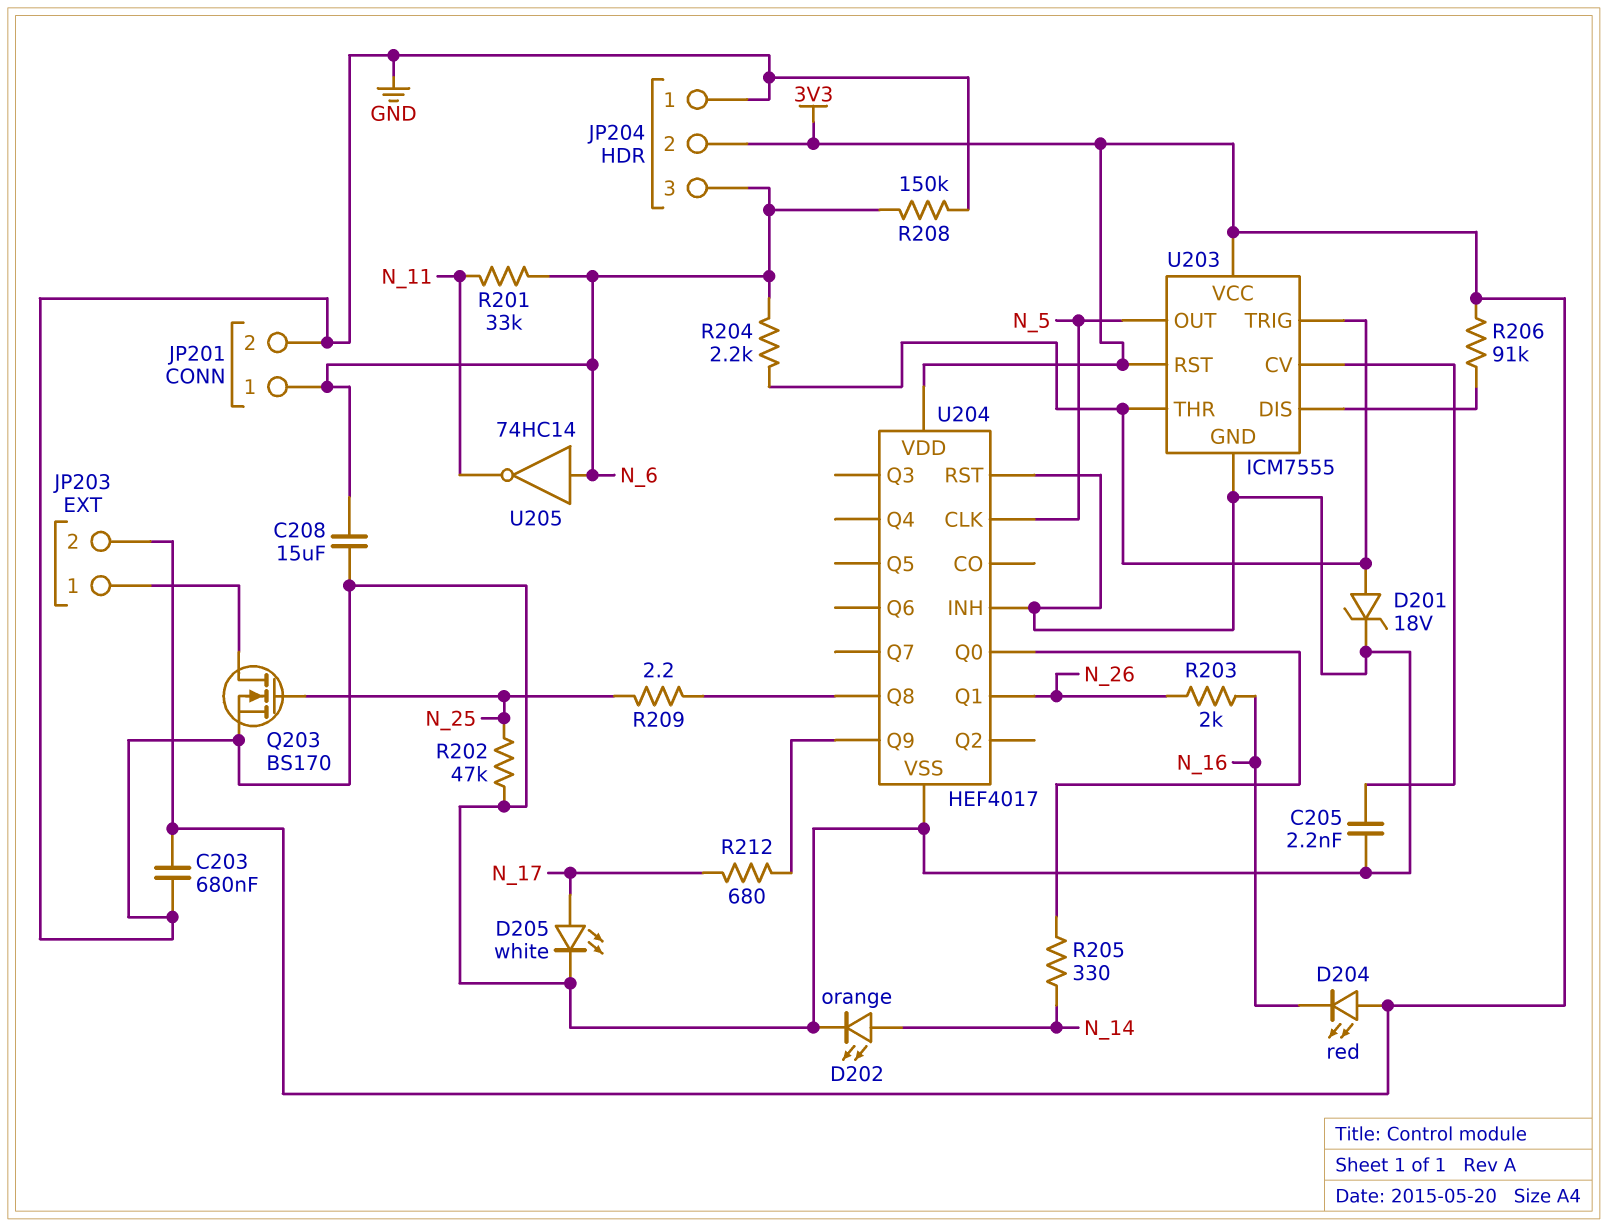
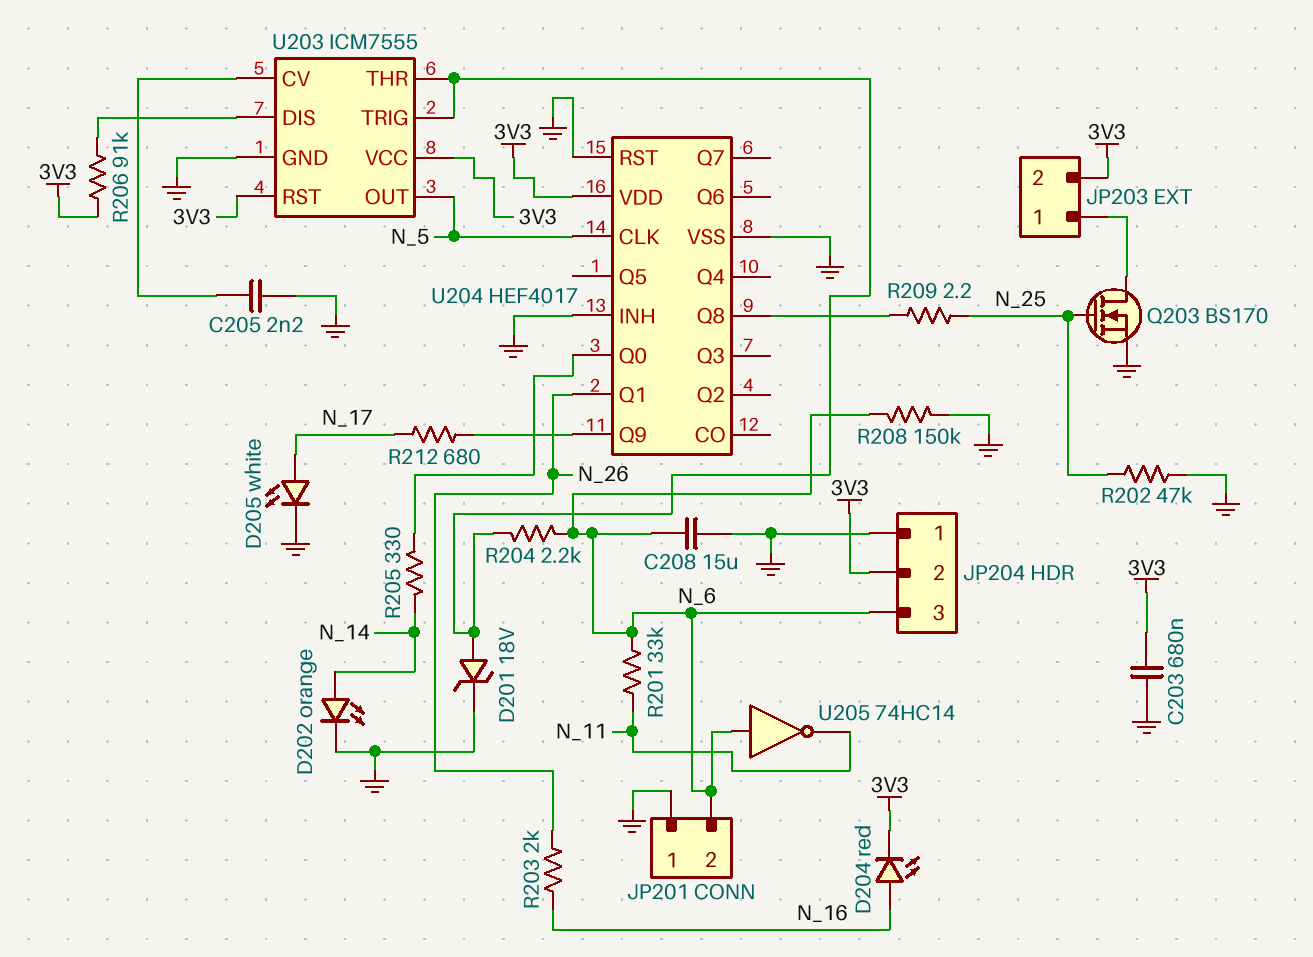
D204: LED red (A 3V3, K N_16) -> LED red (A N_16, K 3V3)
JP201 pin 1: N_6 -> GND
JP201 pin 2: GND -> N_6

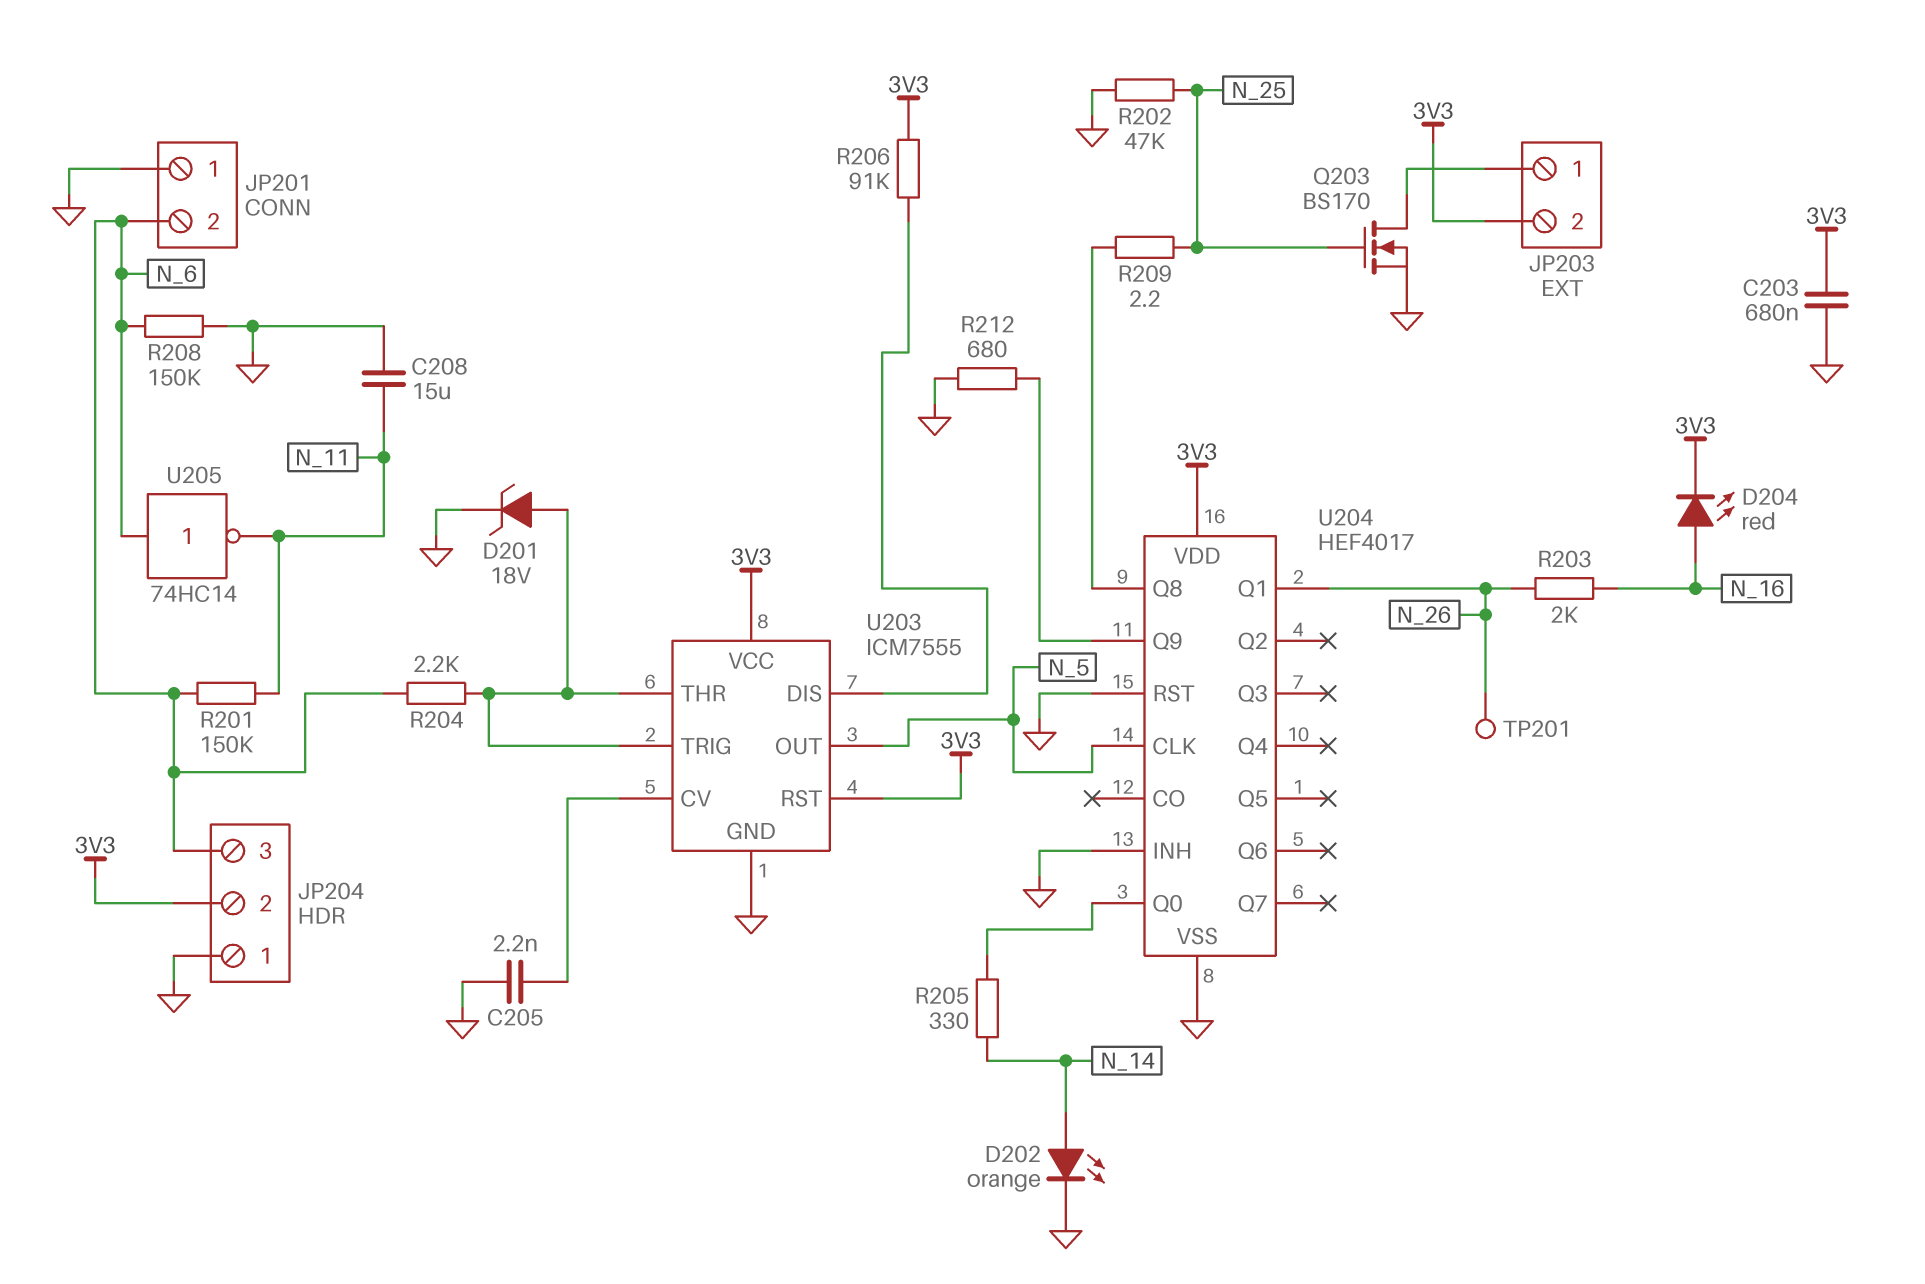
C208: 15uF (GND, N_6) -> 15uF (GND, N_11)
D205: LED white (A N_17, K GND) -> none
R201: 33k (N_6, N_11) -> 150k (N_6, N_11)
R212: 680 (N_17, U204/Q9) -> 680 (GND, U204/Q9)
TP201: none -> test point (N_26)

